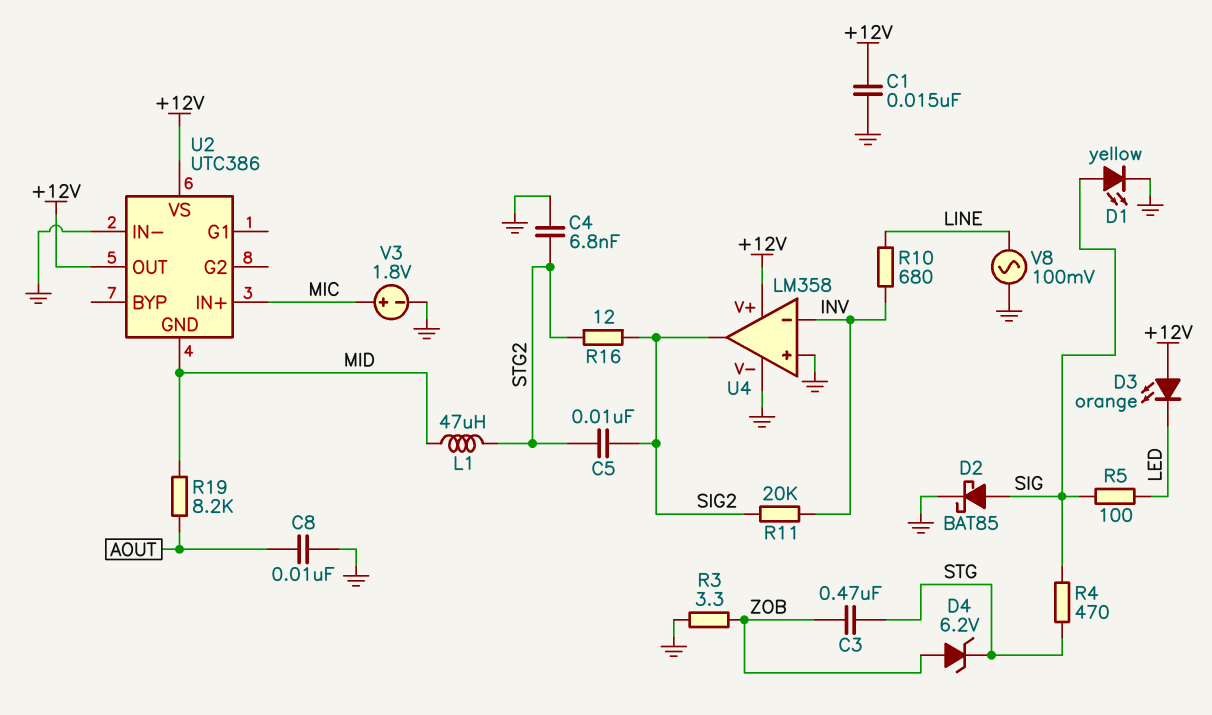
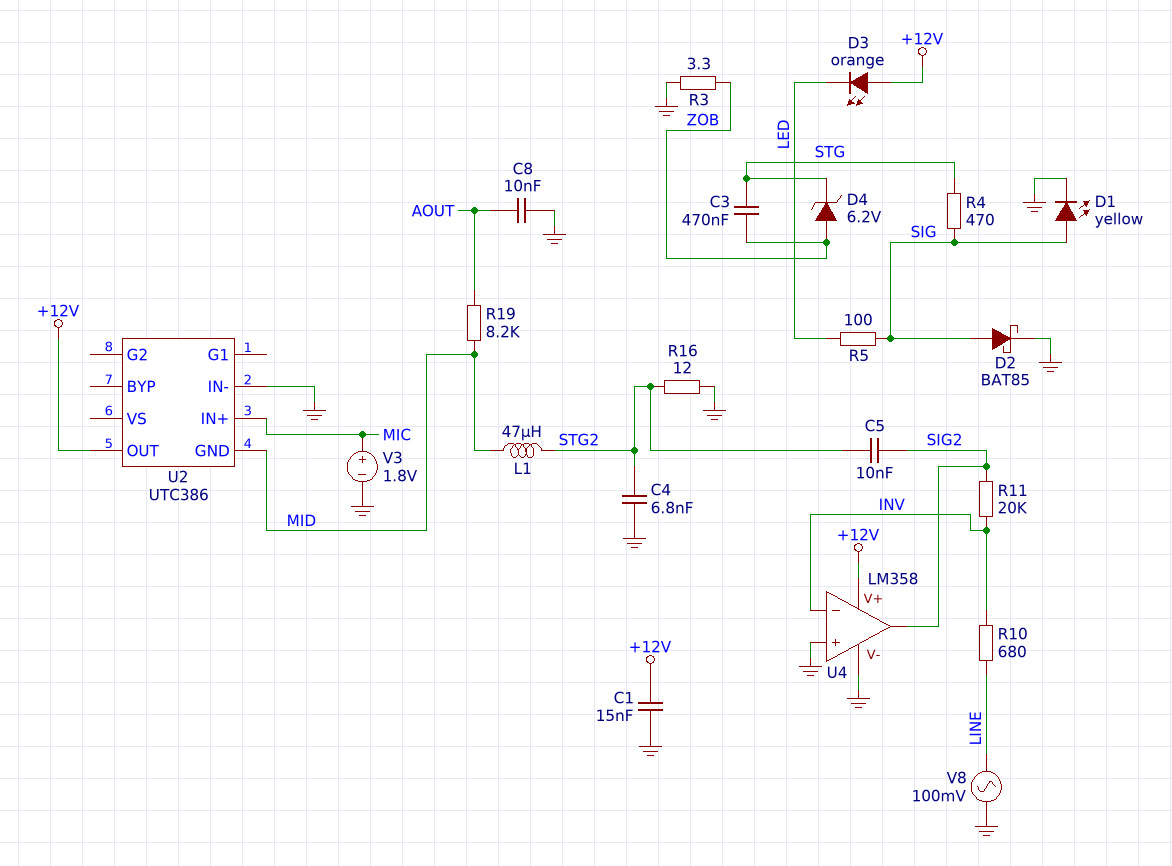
R16: 12 (SIG2, STG2) -> 12 (GND, STG2)
U2 pin VS: +12V -> none

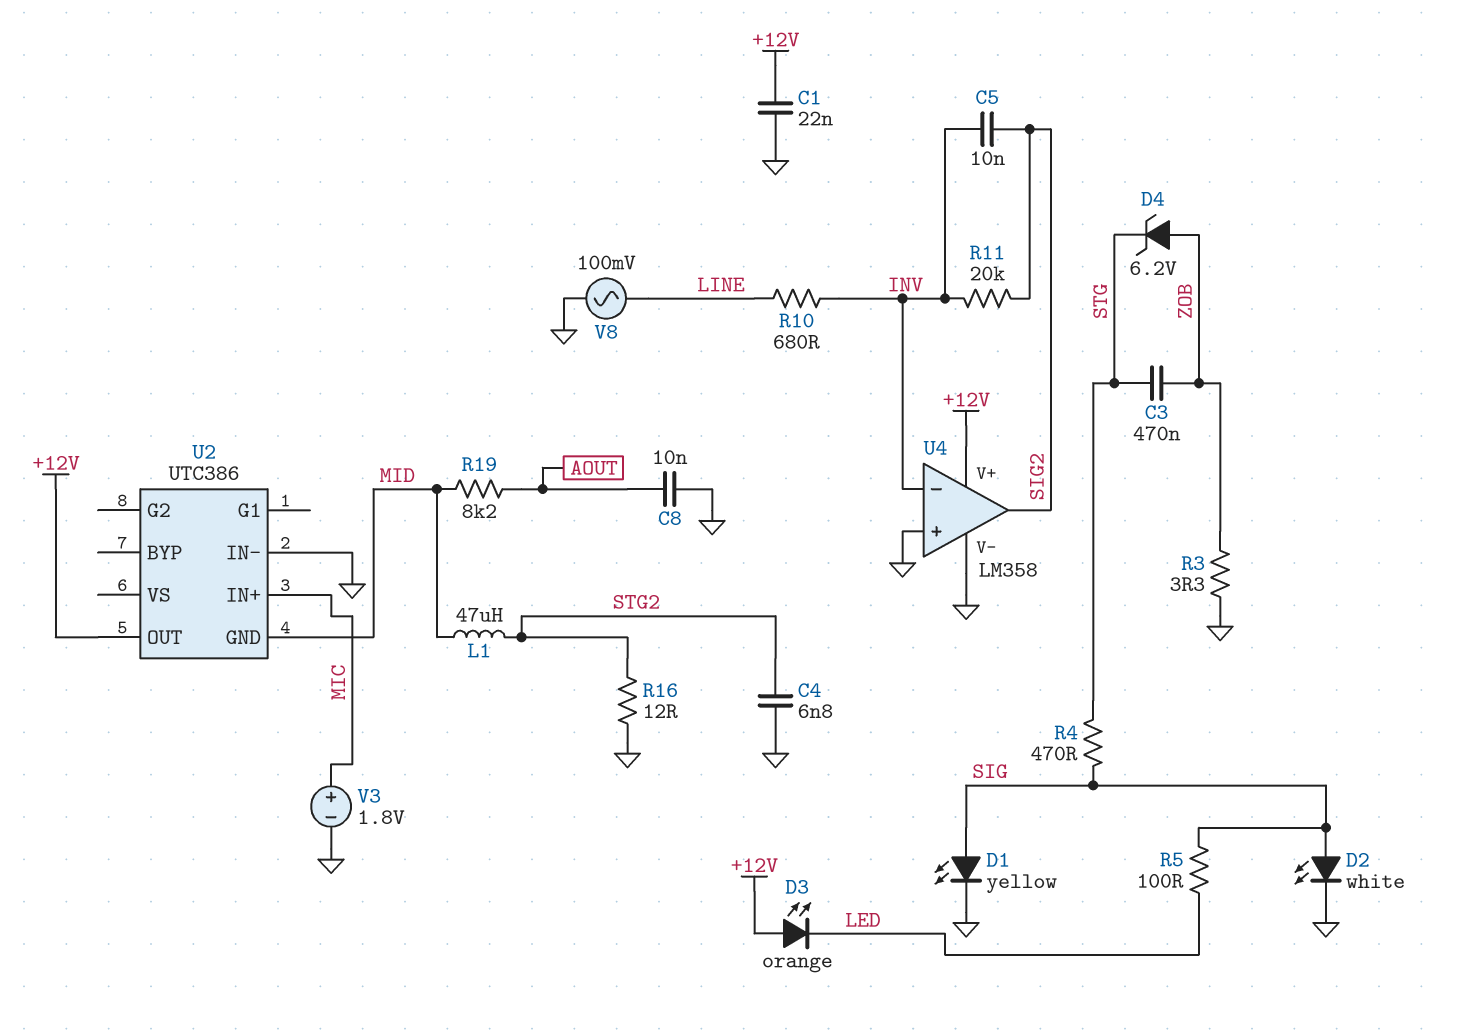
C1: 15nF (+12V, GND) -> 22nF (+12V, GND)
C5: 10nF (SIG2, STG2) -> 10nF (INV, SIG2)
D2: schottky BAT85 (A SIG, K GND) -> LED white (A SIG, K GND)

